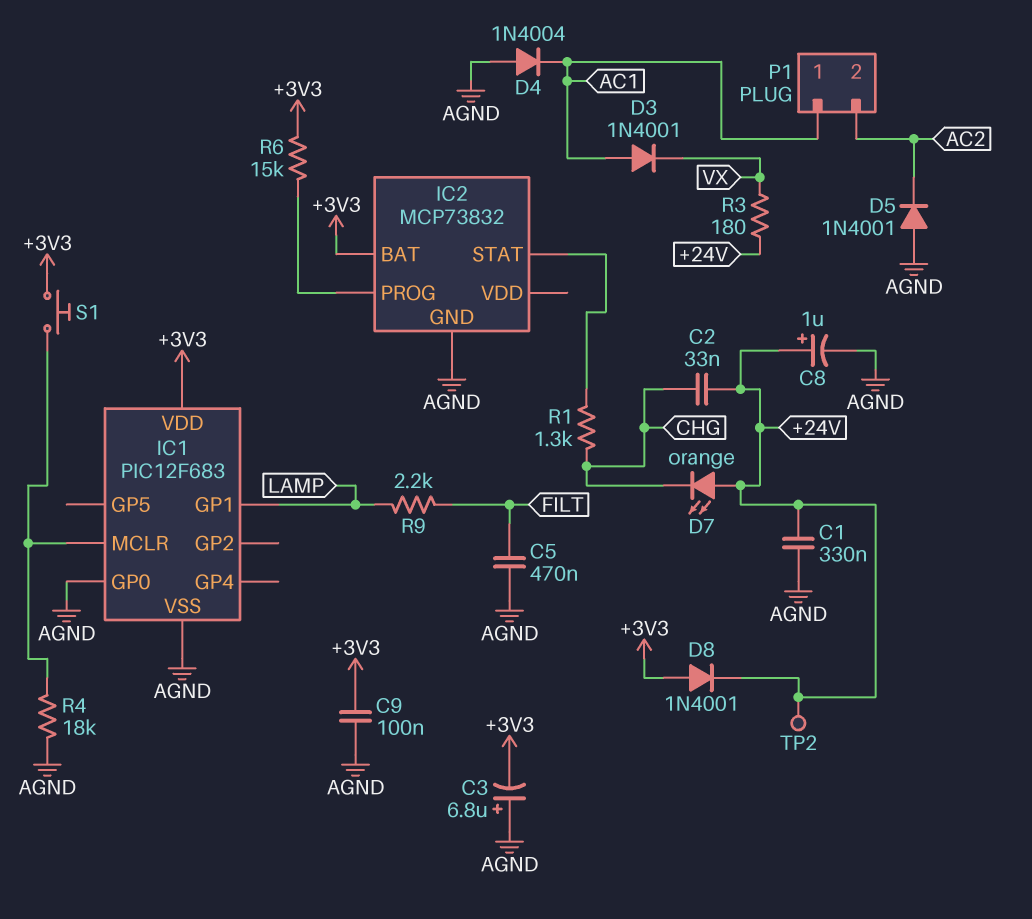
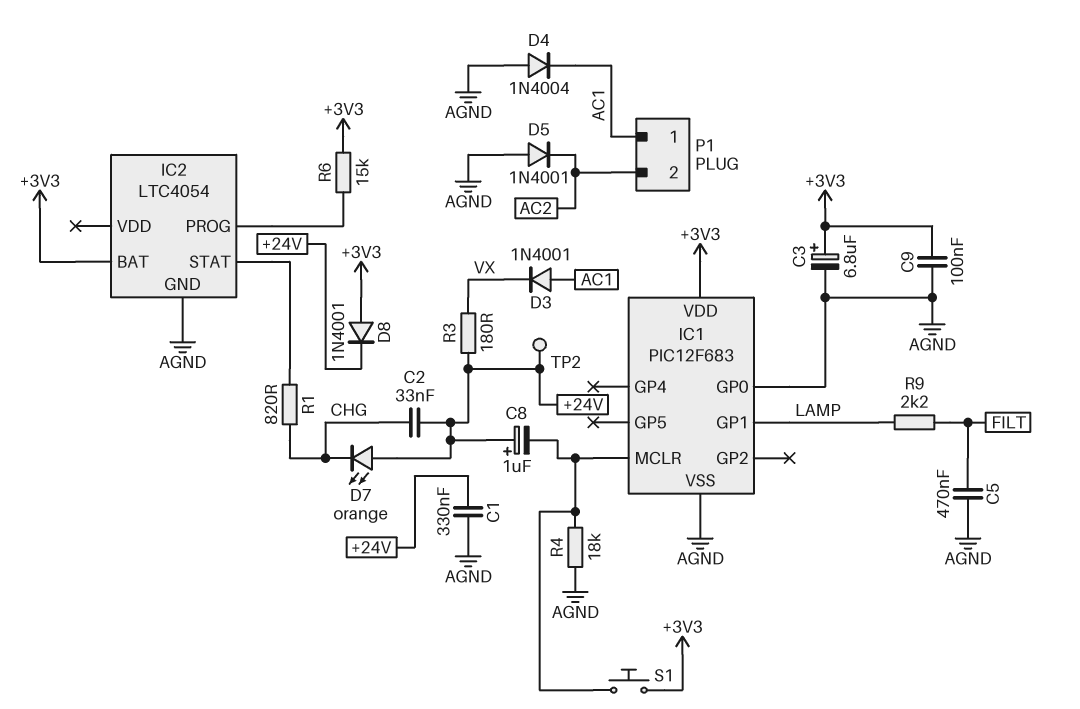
C3: 6.8uF (plus AGND, minus +3V3) -> 6.8uF (plus +3V3, minus AGND)
C8: 1uF (plus +24V, minus AGND) -> 1uF (plus +24V, minus IC1/MCLR)
IC2: MCP73832 -> LTC4054
R1: 1.3k (CHG, IC2/STAT) -> 820 (CHG, IC2/STAT)

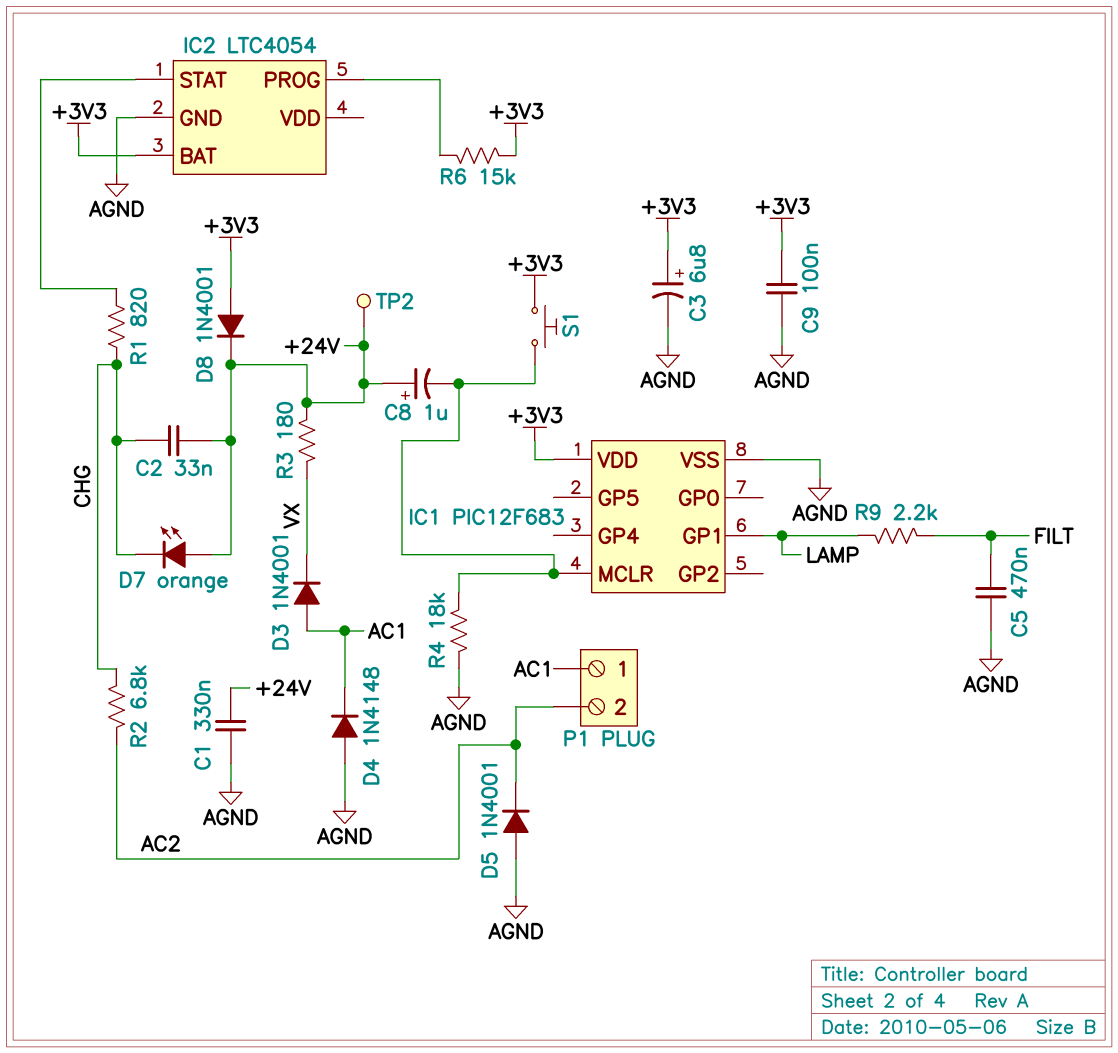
D4: diode 1N4004 (A AGND, K AC1) -> diode 1N4148 (A AGND, K AC1)
IC1 pin GP0: AGND -> none
R2: none -> 6.8k (AC2, CHG)

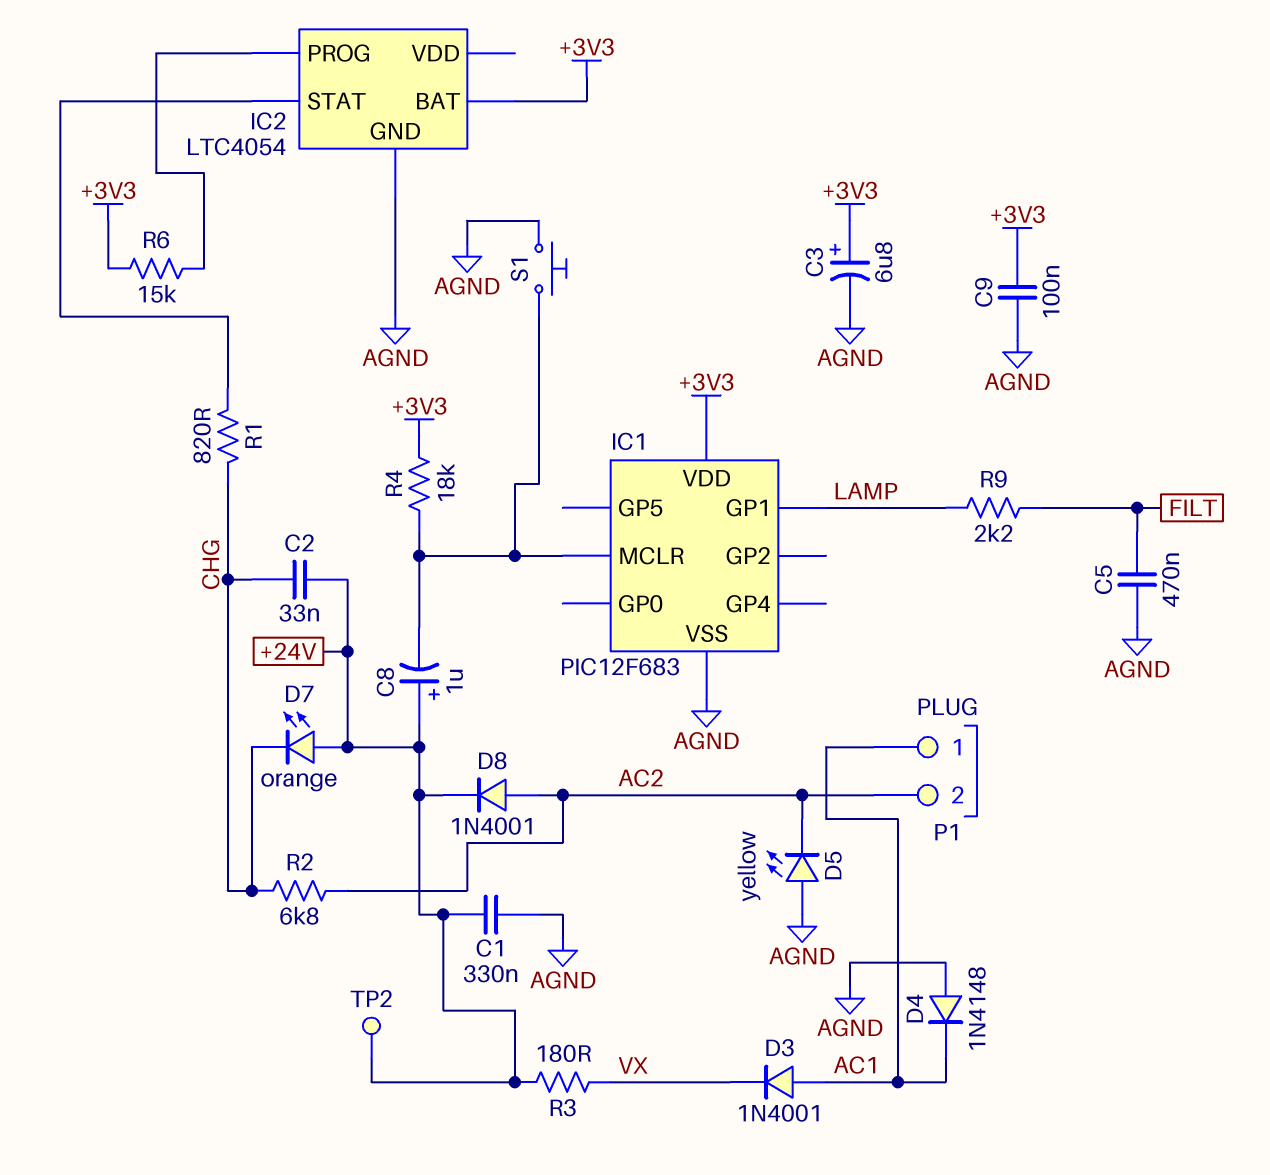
D5: diode 1N4001 (A AGND, K AC2) -> LED yellow (A AGND, K AC2)
D8: diode 1N4001 (A +3V3, K +24V) -> diode 1N4001 (A AC2, K +24V)
R4: 18k (AGND, IC1/MCLR) -> 18k (+3V3, IC1/MCLR)
S1: button (+3V3, IC1/MCLR) -> button (AGND, IC1/MCLR)

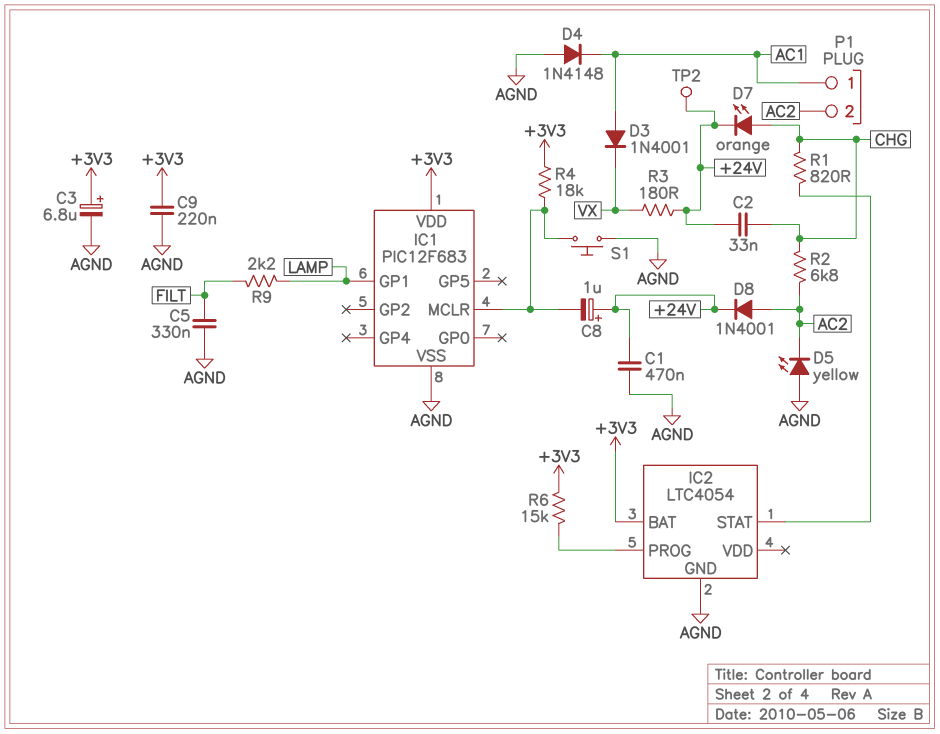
C1: 330nF (+24V, AGND) -> 470nF (+24V, AGND)
C5: 470nF (AGND, FILT) -> 330nF (AGND, FILT)
C9: 100nF (+3V3, AGND) -> 220nF (+3V3, AGND)
D7: LED orange (A +24V, K CHG) -> LED orange (A CHG, K +24V)

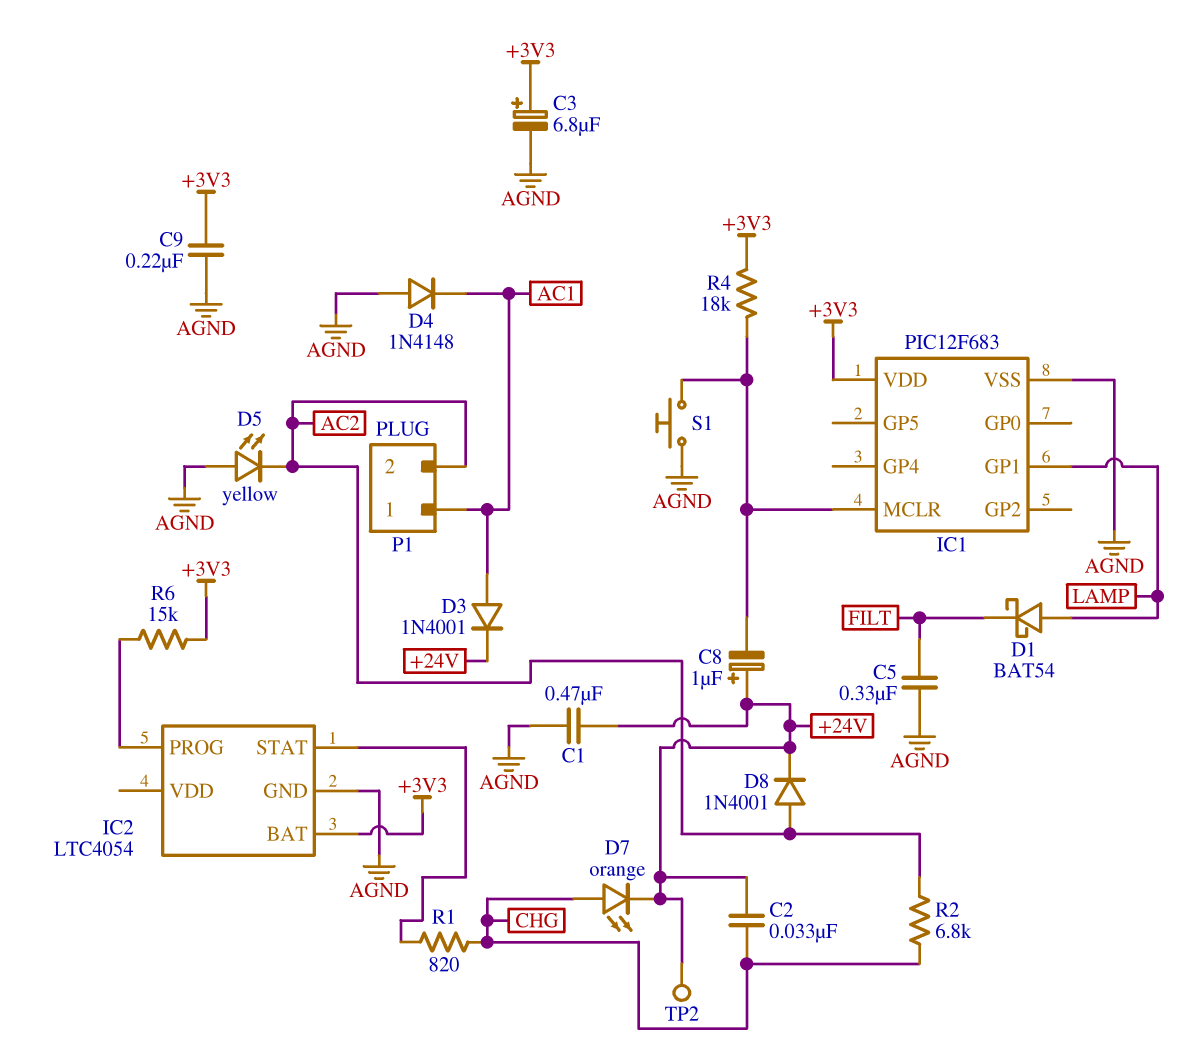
D1: none -> schottky BAT54 (A LAMP, K FILT)
D3: diode 1N4001 (A AC1, K VX) -> diode 1N4001 (A AC1, K +24V)
R3: 180 (+24V, VX) -> none
R9: 2.2k (FILT, LAMP) -> none

